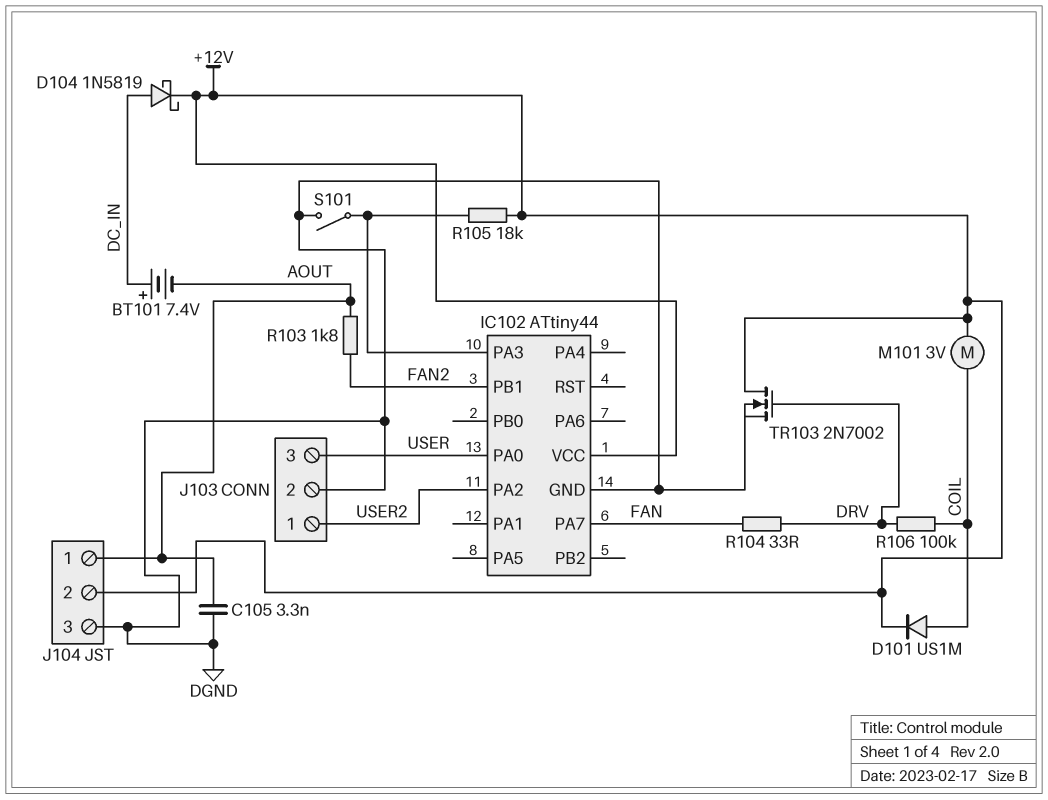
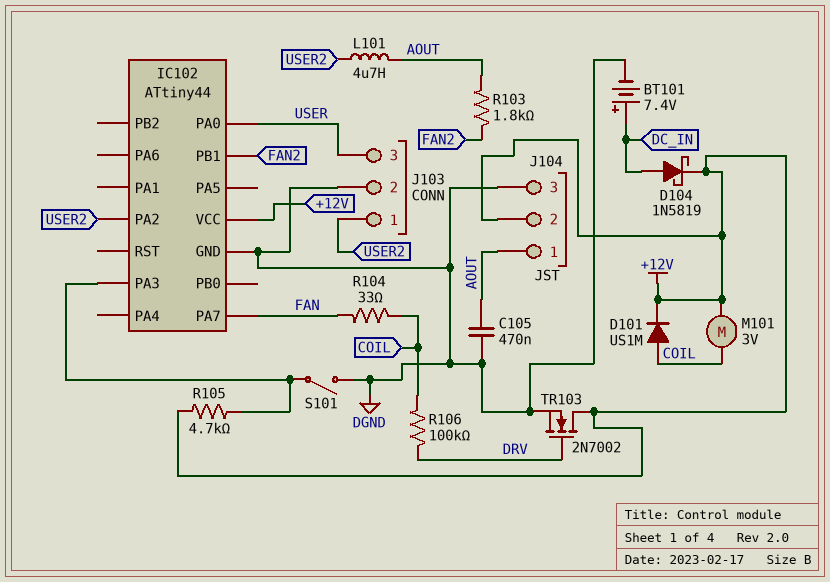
BT101: 7.4V (plus DC_IN, minus AOUT) -> 7.4V (plus DC_IN, minus DGND)
C105: 3.3nF (AOUT, DGND) -> 470nF (AOUT, DGND)
L101: none -> 4.7uH (AOUT, USER2)
R104: 33 (DRV, FAN) -> 33 (COIL, FAN)
R105: 18k (+12V, IC102/PA3) -> 4.7k (+12V, IC102/PA3)

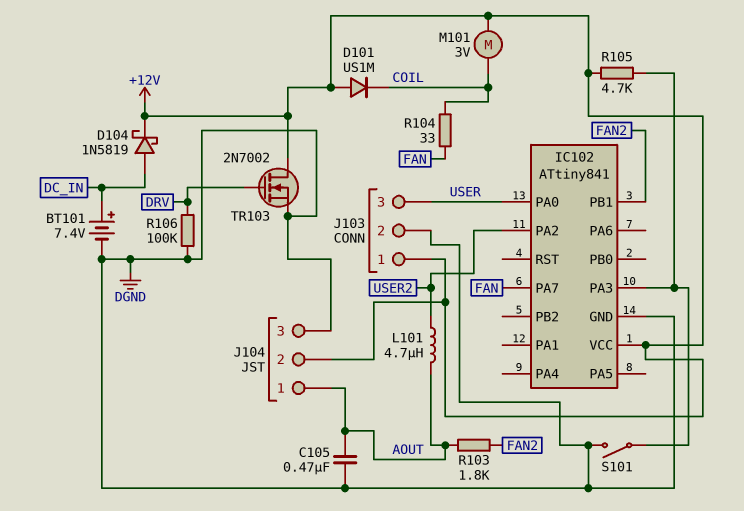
D101: diode US1M (A COIL, K +12V) -> diode US1M (A +12V, K COIL)
IC102: ATtiny44 -> ATtiny841
J103 pin 1: USER2 -> +12V
R106: 100k (COIL, DRV) -> 100k (DGND, DRV)

